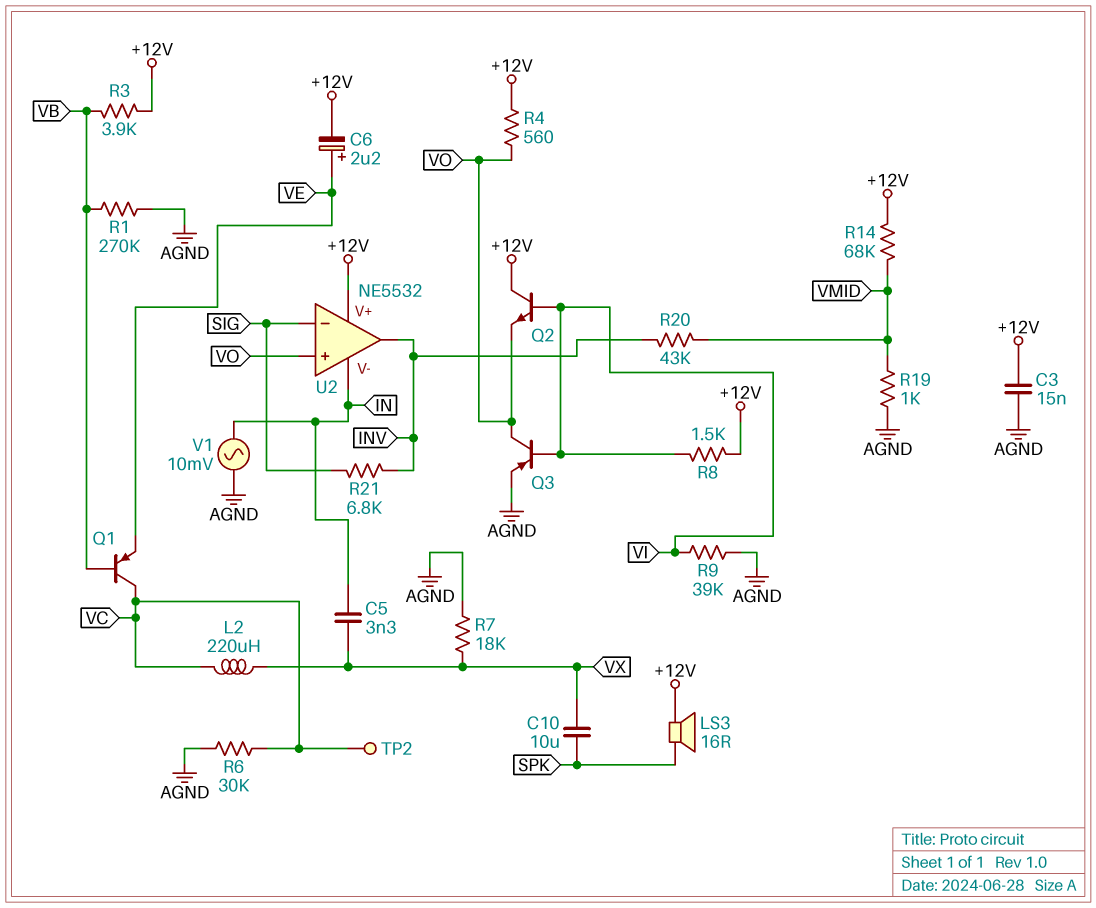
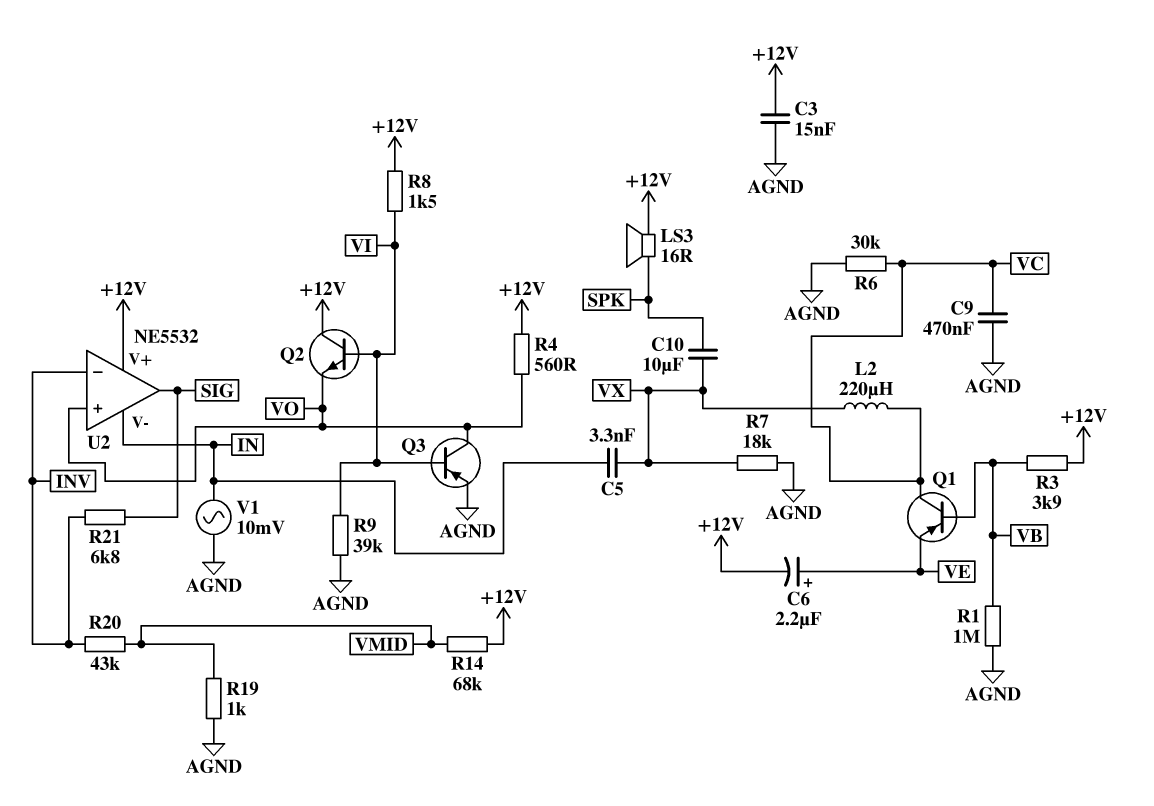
C9: none -> 470nF (AGND, VC)
R1: 270k (AGND, VB) -> 1M (AGND, VB)
TP2: test point (VC) -> none
U2 pin in-: SIG -> INV
U2 pin out: INV -> SIG

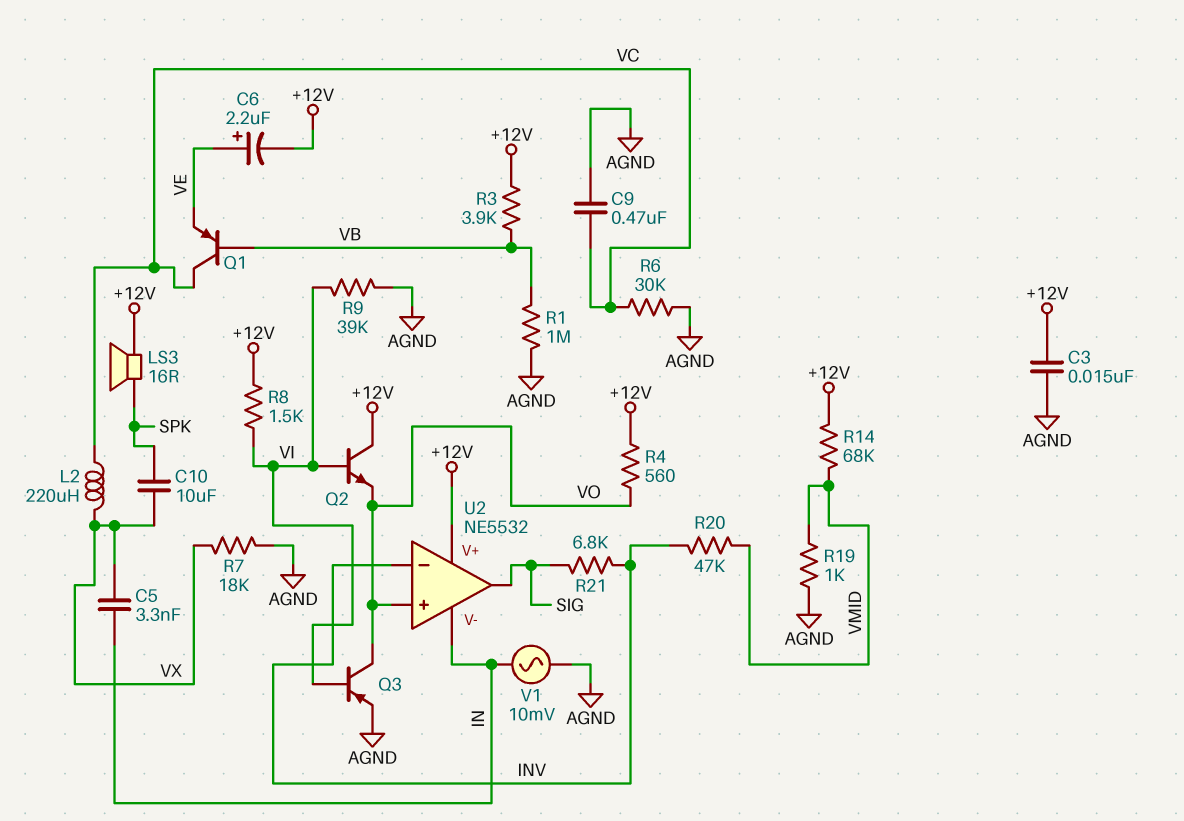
R20: 43k (INV, VMID) -> 47k (INV, VMID)

